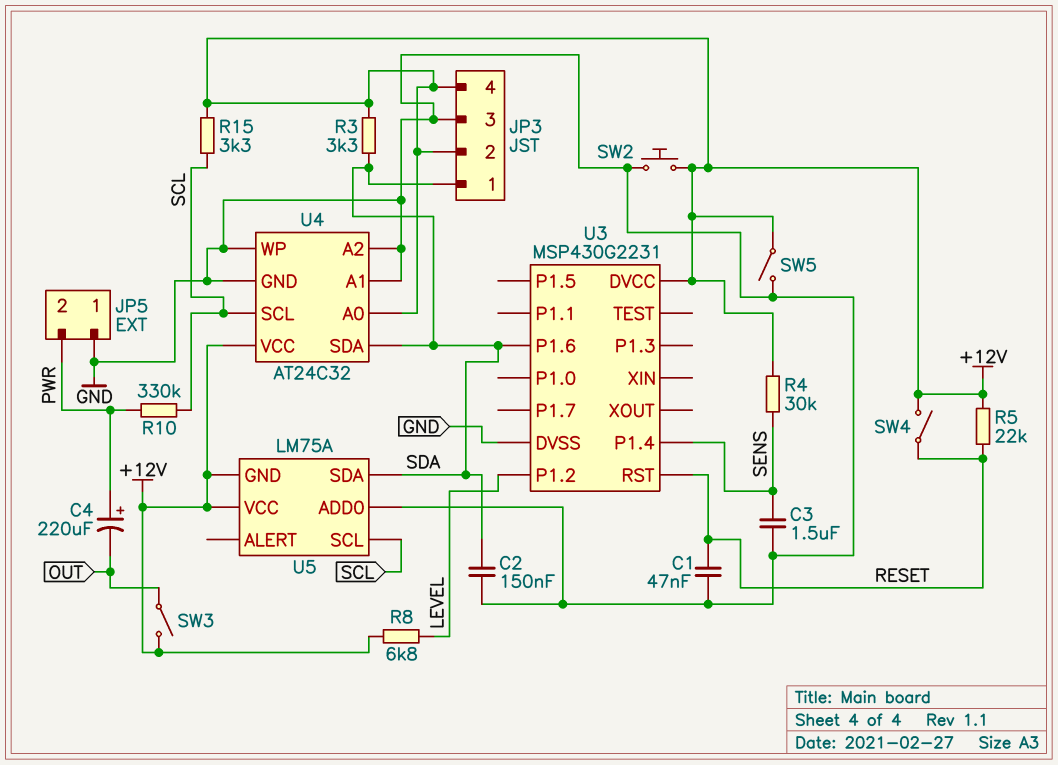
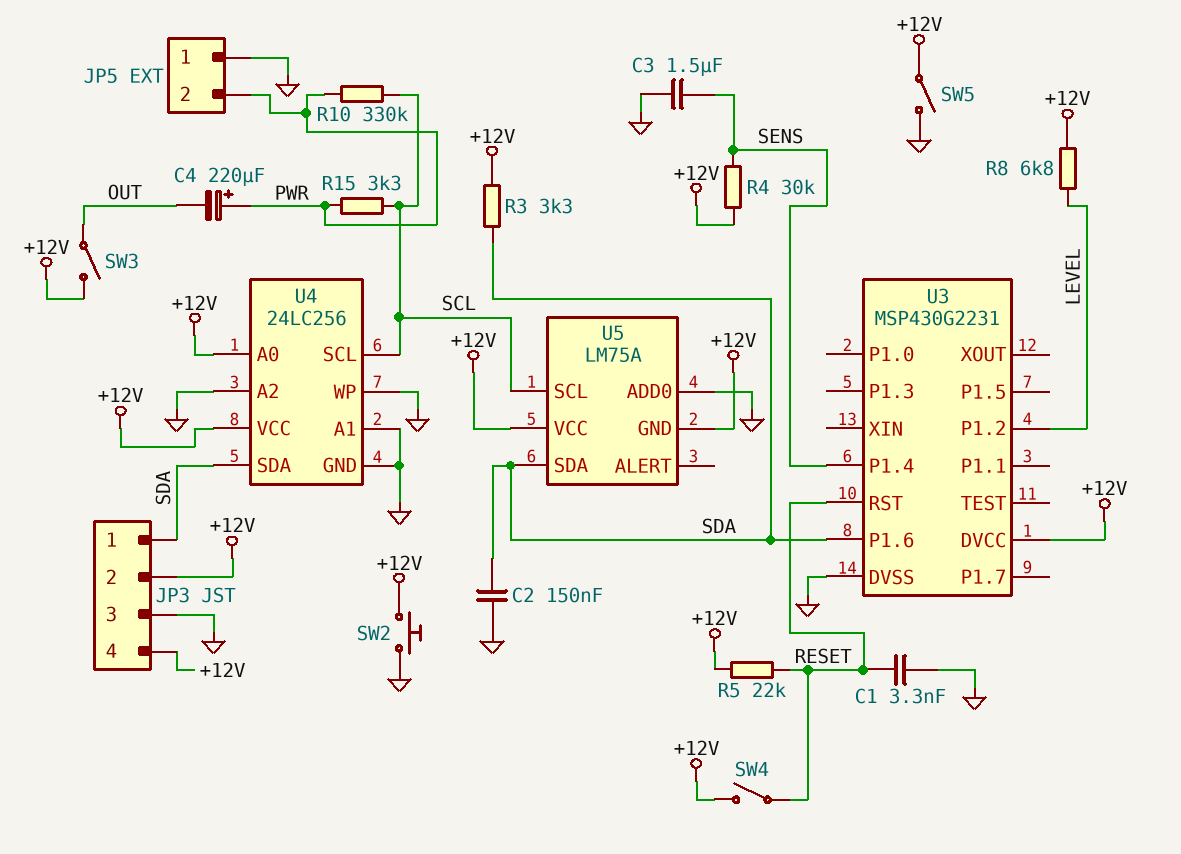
C1: 47nF (GND, RESET) -> 3.3nF (GND, RESET)
R15: 3.3k (+12V, SCL) -> 3.3k (PWR, SCL)
U4: AT24C32 -> 24LC256

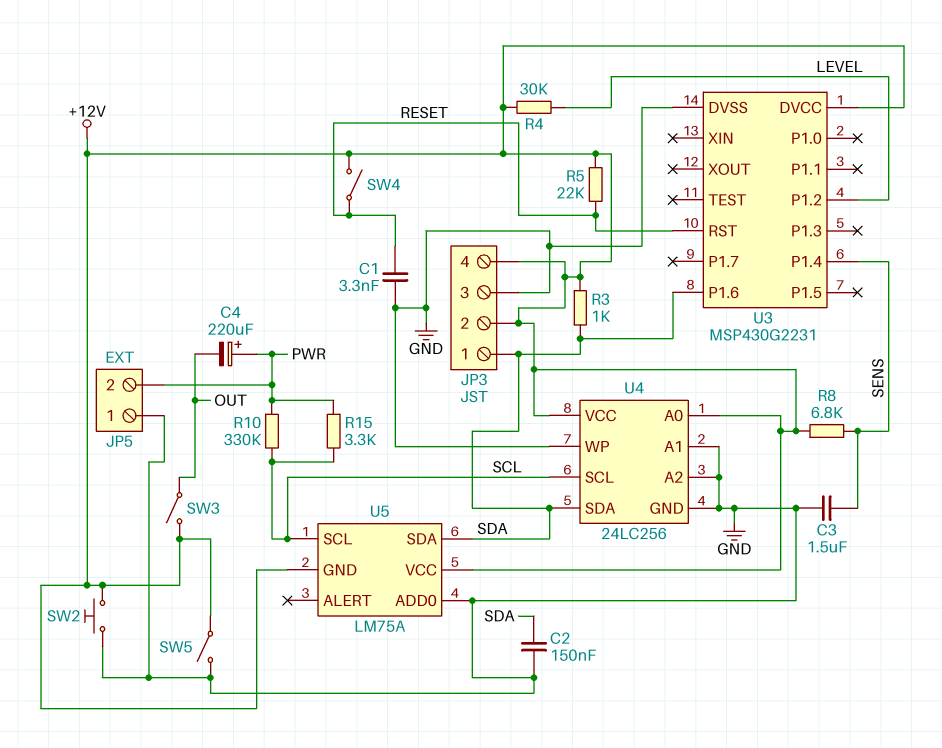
R3: 3.3k (+12V, SDA) -> 1k (+12V, SDA)
R4: 30k (+12V, SENS) -> 30k (+12V, LEVEL)
R8: 6.8k (+12V, LEVEL) -> 6.8k (+12V, SENS)

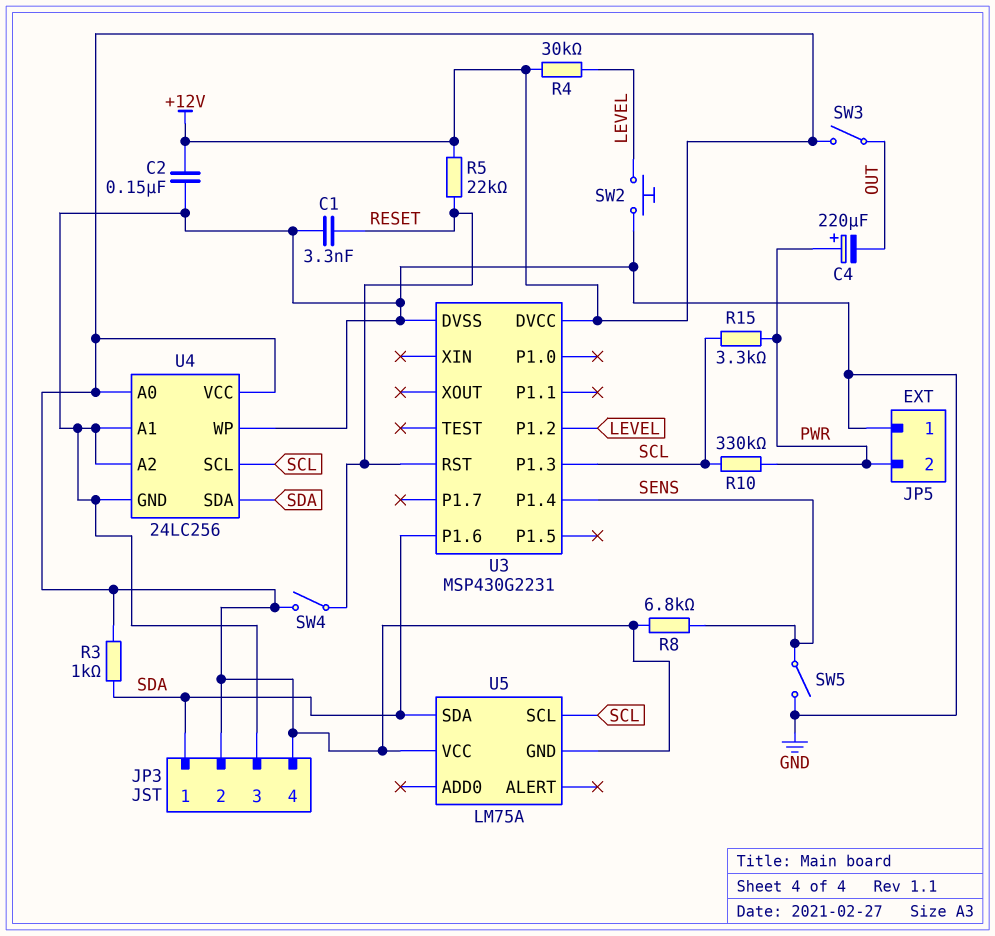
C2: 150nF (GND, SDA) -> 150nF (+12V, GND)
C3: 1.5uF (GND, SENS) -> none
SW2: button (+12V, GND) -> button (GND, LEVEL)
SW5: switch (+12V, GND) -> switch (GND, SENS)
U3 pin P1.3: none -> SCL
U5 pin ADD0: GND -> none

